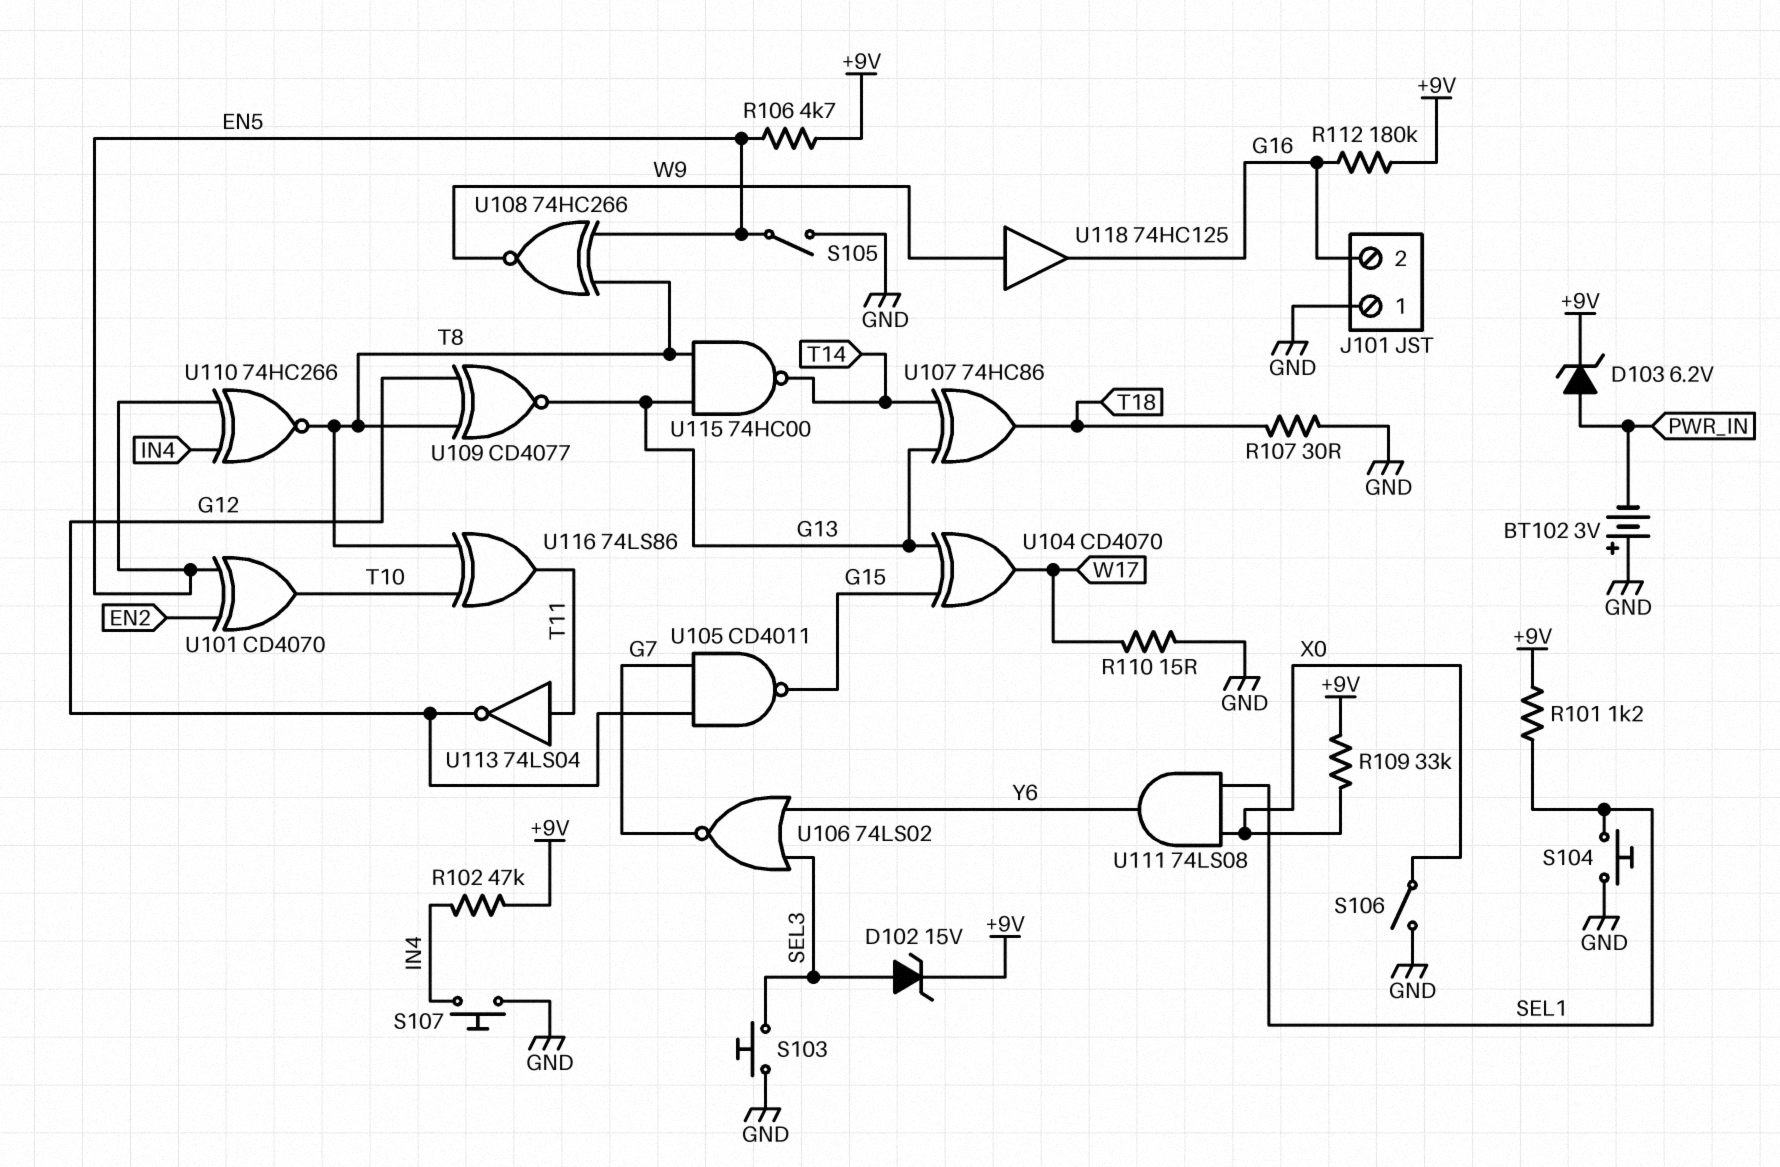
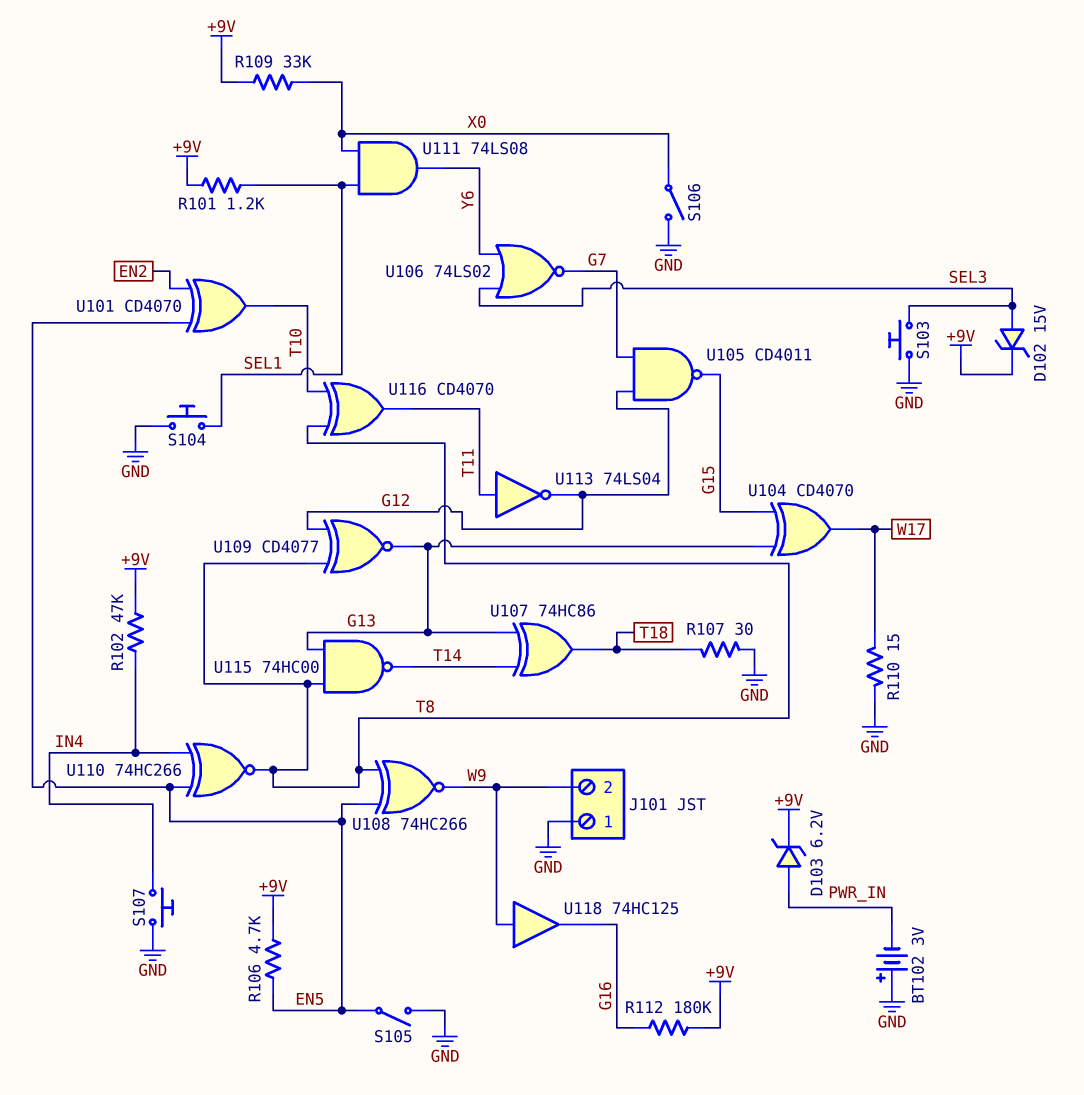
J101 pin 2: G16 -> W9
U116: XOR 74LS86 (in T8, in T10, out T11) -> XOR CD4070 (in T8, in T10, out T11)

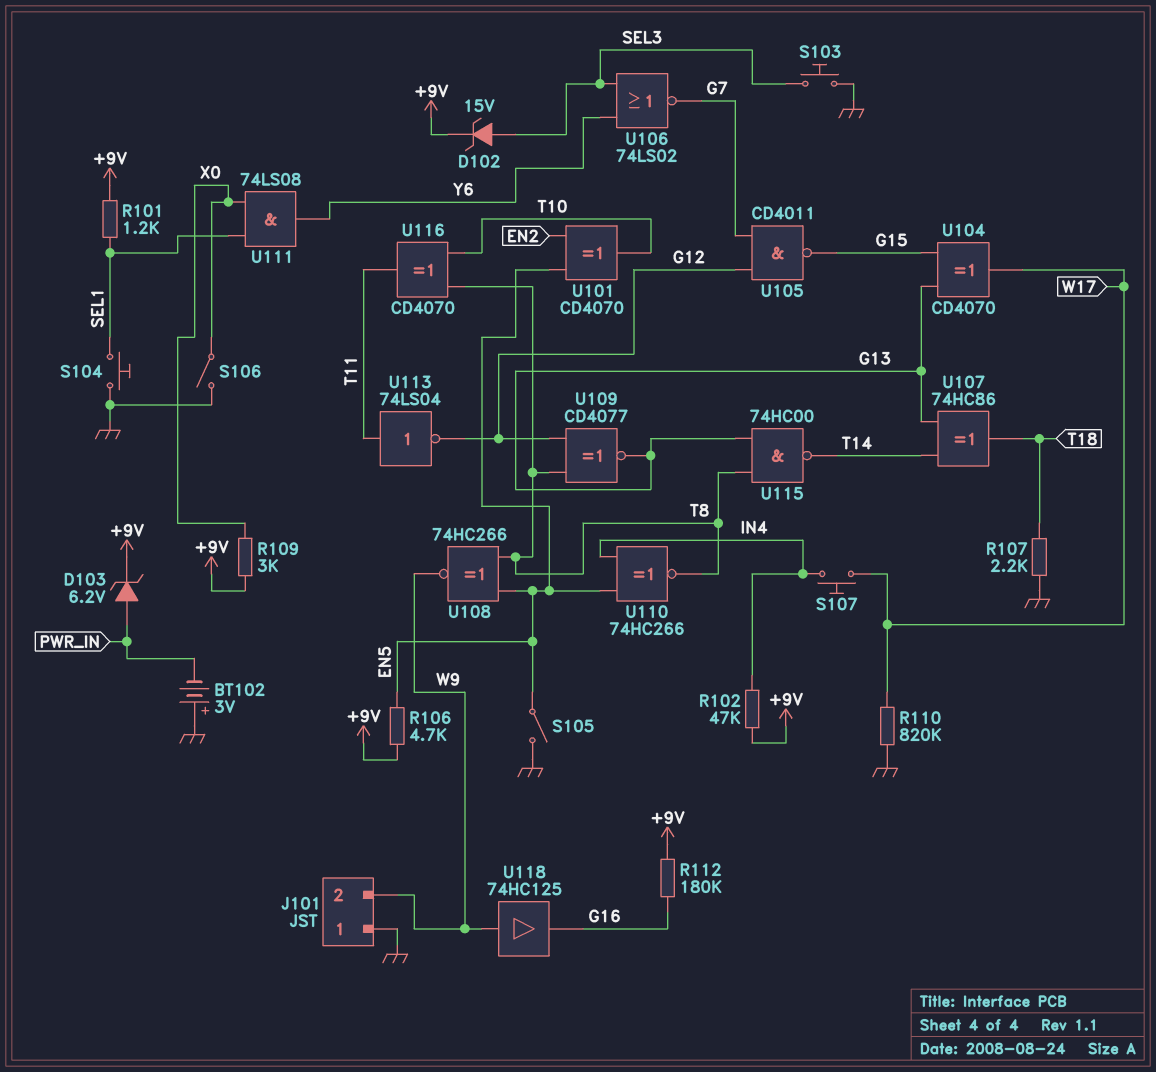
R107: 30 (GND, T18) -> 2.2k (GND, T18)
R109: 33k (+9V, X0) -> 3k (+9V, X0)
R110: 15 (GND, W17) -> 820k (GND, W17)
S107: button (GND, IN4) -> button (IN4, W17)

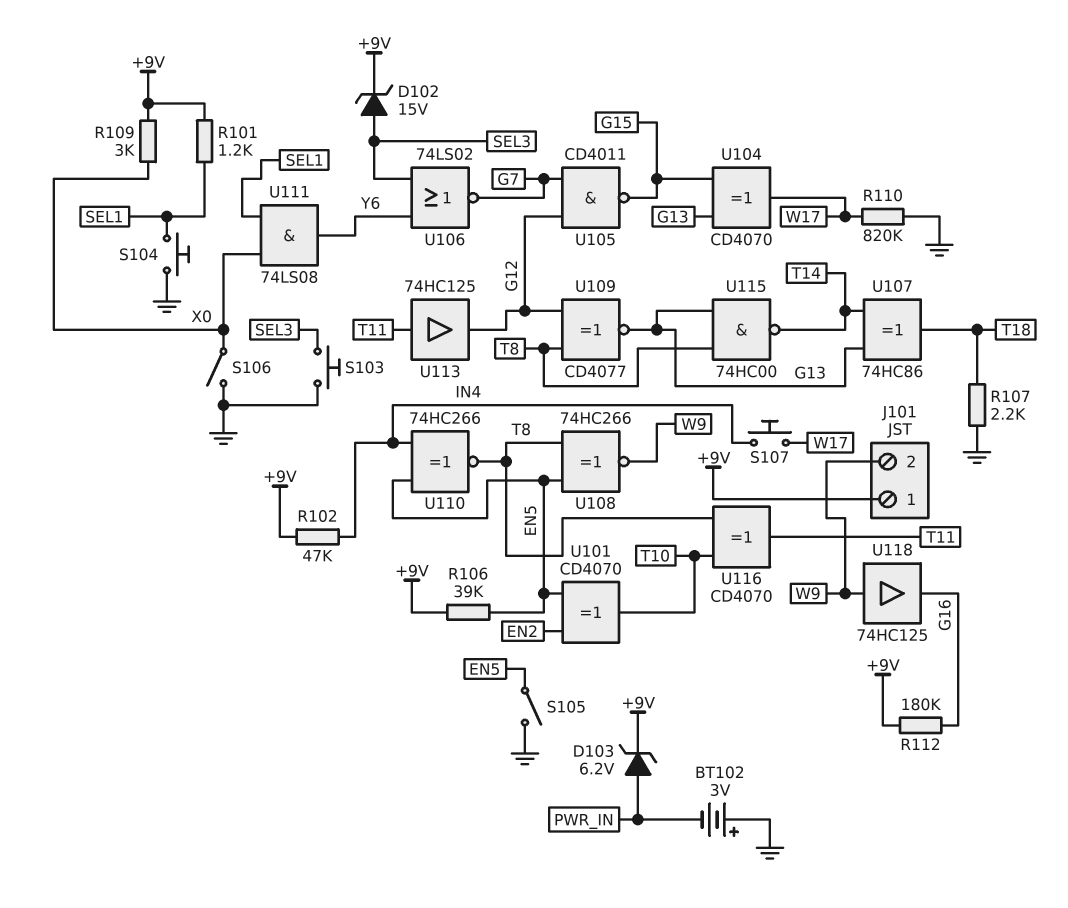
J101 pin 1: GND -> +9V
R106: 4.7k (+9V, EN5) -> 39k (+9V, EN5)
U113: NOT 74LS04 (in T11, out G12) -> buffer 74HC125 (in T11, out G12)

